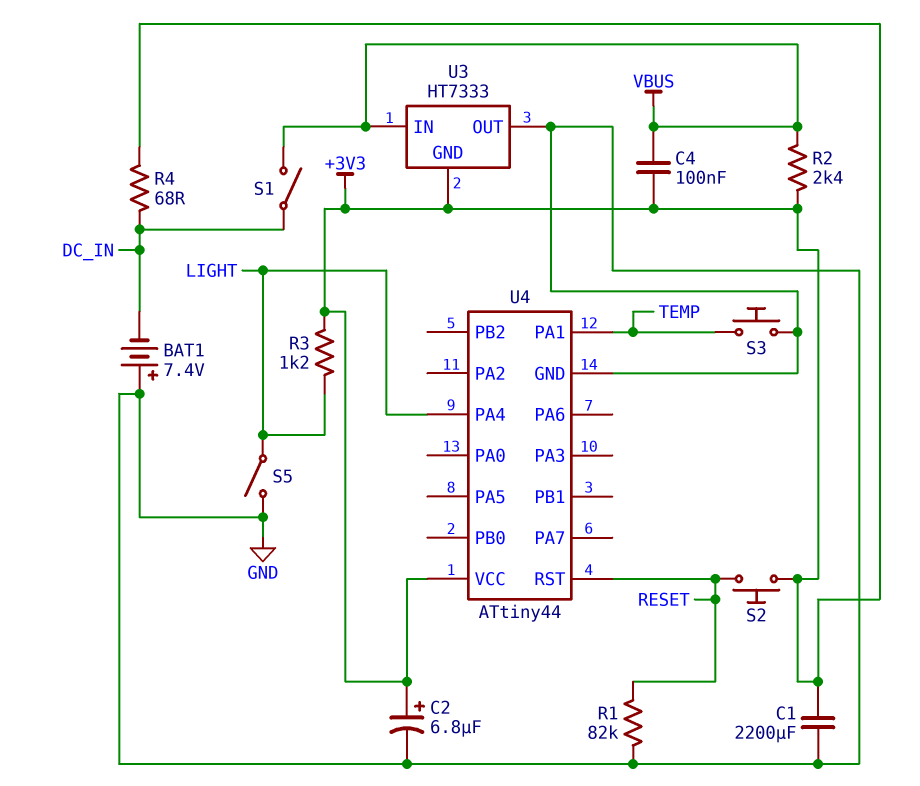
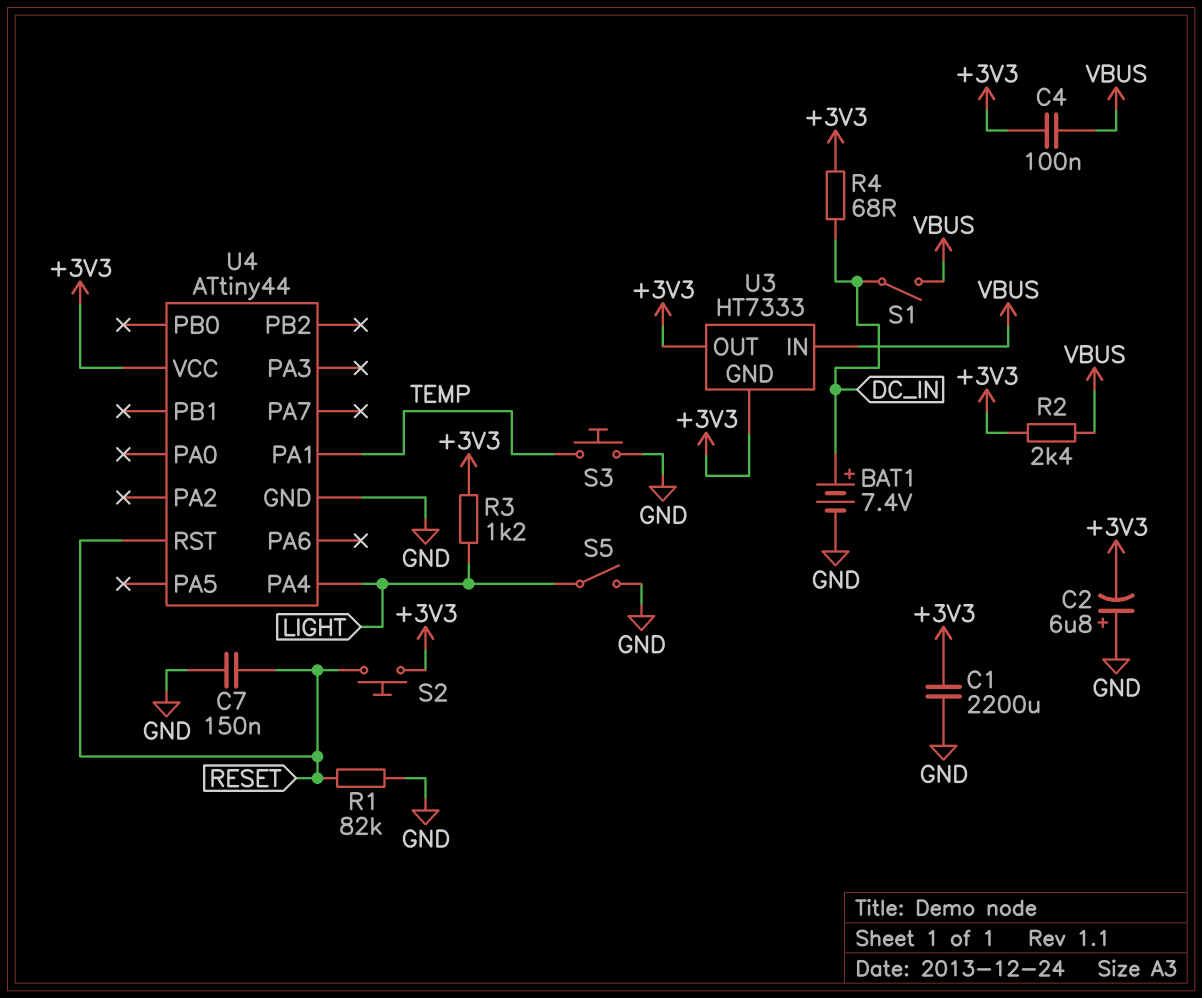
BAT1: 7.4V (plus GND, minus DC_IN) -> 7.4V (plus DC_IN, minus GND)
C2: 6.8uF (plus +3V3, minus GND) -> 6.8uF (plus GND, minus +3V3)
C7: none -> 150nF (GND, RESET)
U3 pin OUT: GND -> +3V3

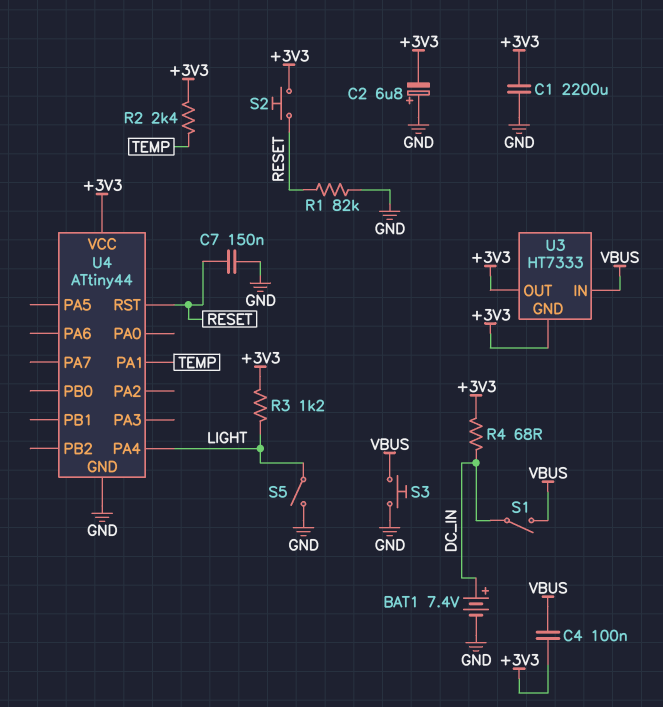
R2: 2.4k (+3V3, VBUS) -> 2.4k (+3V3, TEMP)
S3: button (GND, TEMP) -> button (GND, VBUS)

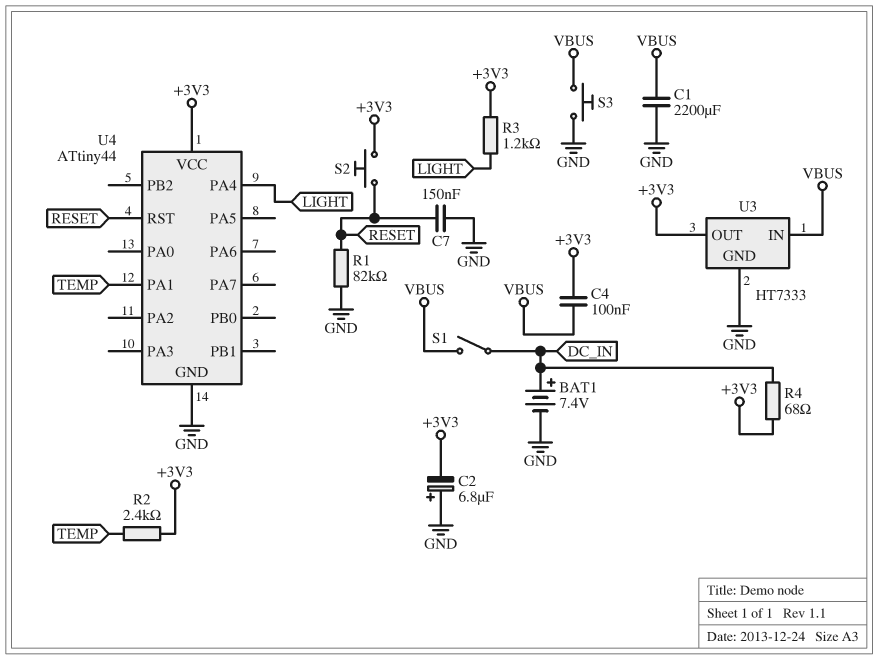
C1: 2200uF (+3V3, GND) -> 2200uF (GND, VBUS)
S5: switch (GND, LIGHT) -> none
U3 pin GND: +3V3 -> GND

